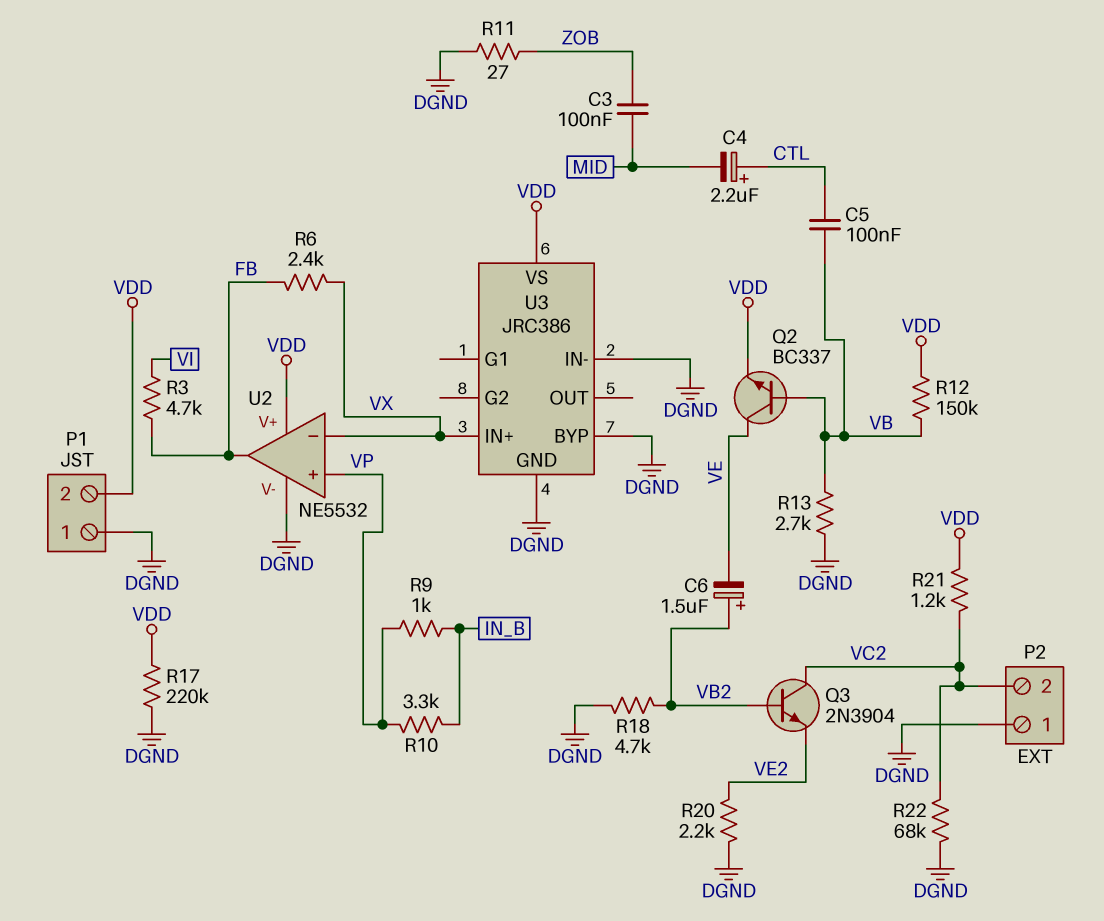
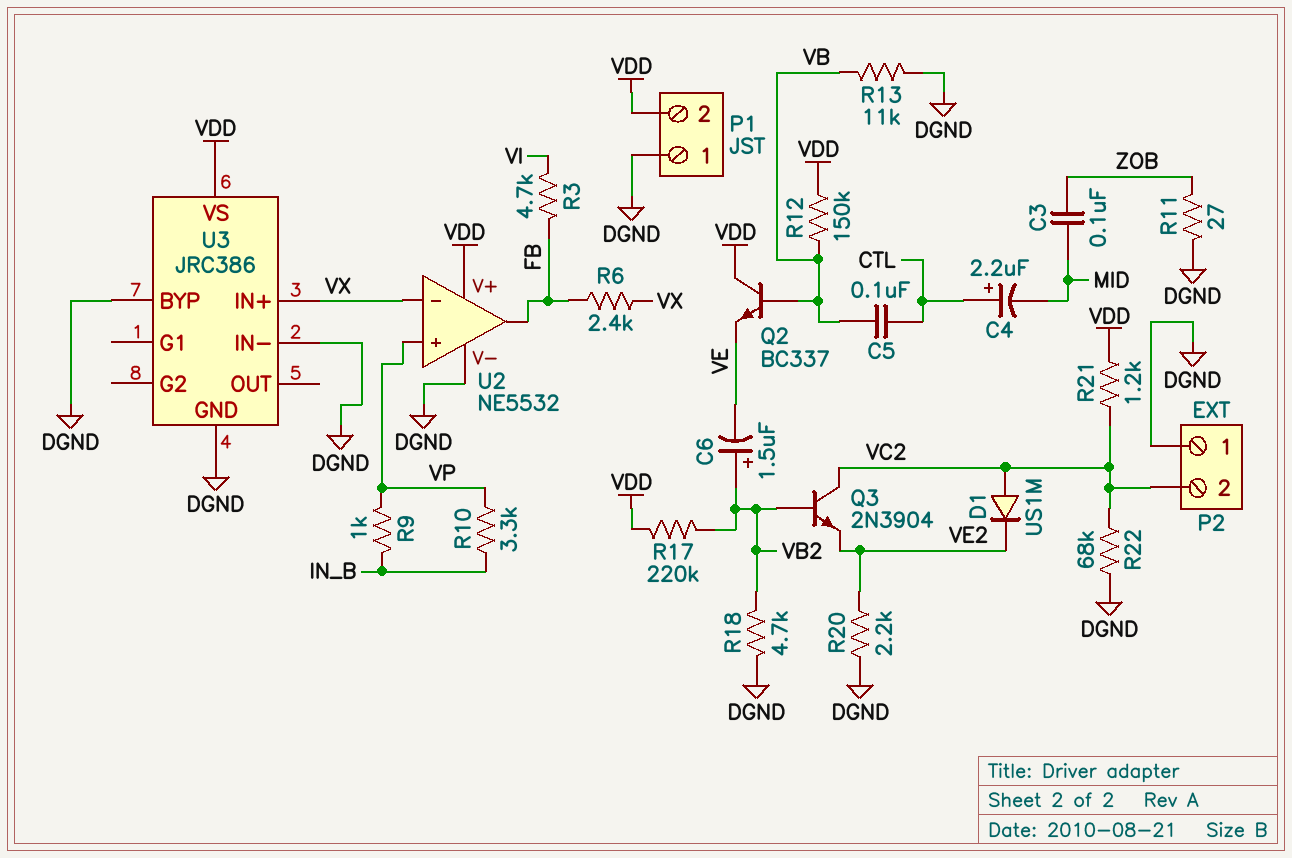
D1: none -> diode US1M (A VC2, K VE2)
Q2: NPN BC337 (B VB, C VE, E VDD) -> NPN BC337 (B VB, C VDD, E VE)
R13: 2.7k (DGND, VB) -> 11k (DGND, VB)
R17: 220k (DGND, VDD) -> 220k (VB2, VDD)

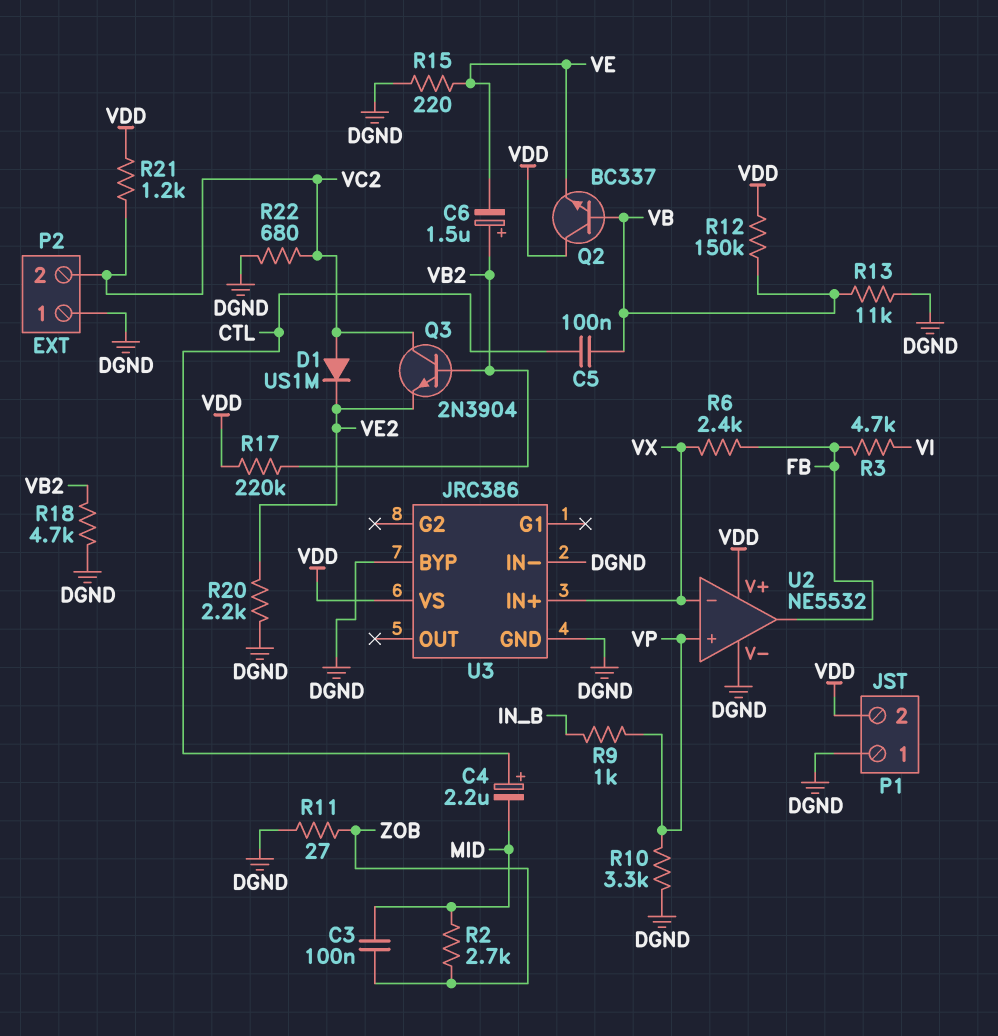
R2: none -> 2.7k (MID, ZOB)
R10: 3.3k (IN_B, VP) -> 3.3k (DGND, VP)
R15: none -> 220 (DGND, VE)
R22: 68k (DGND, VC2) -> 680 (DGND, VC2)

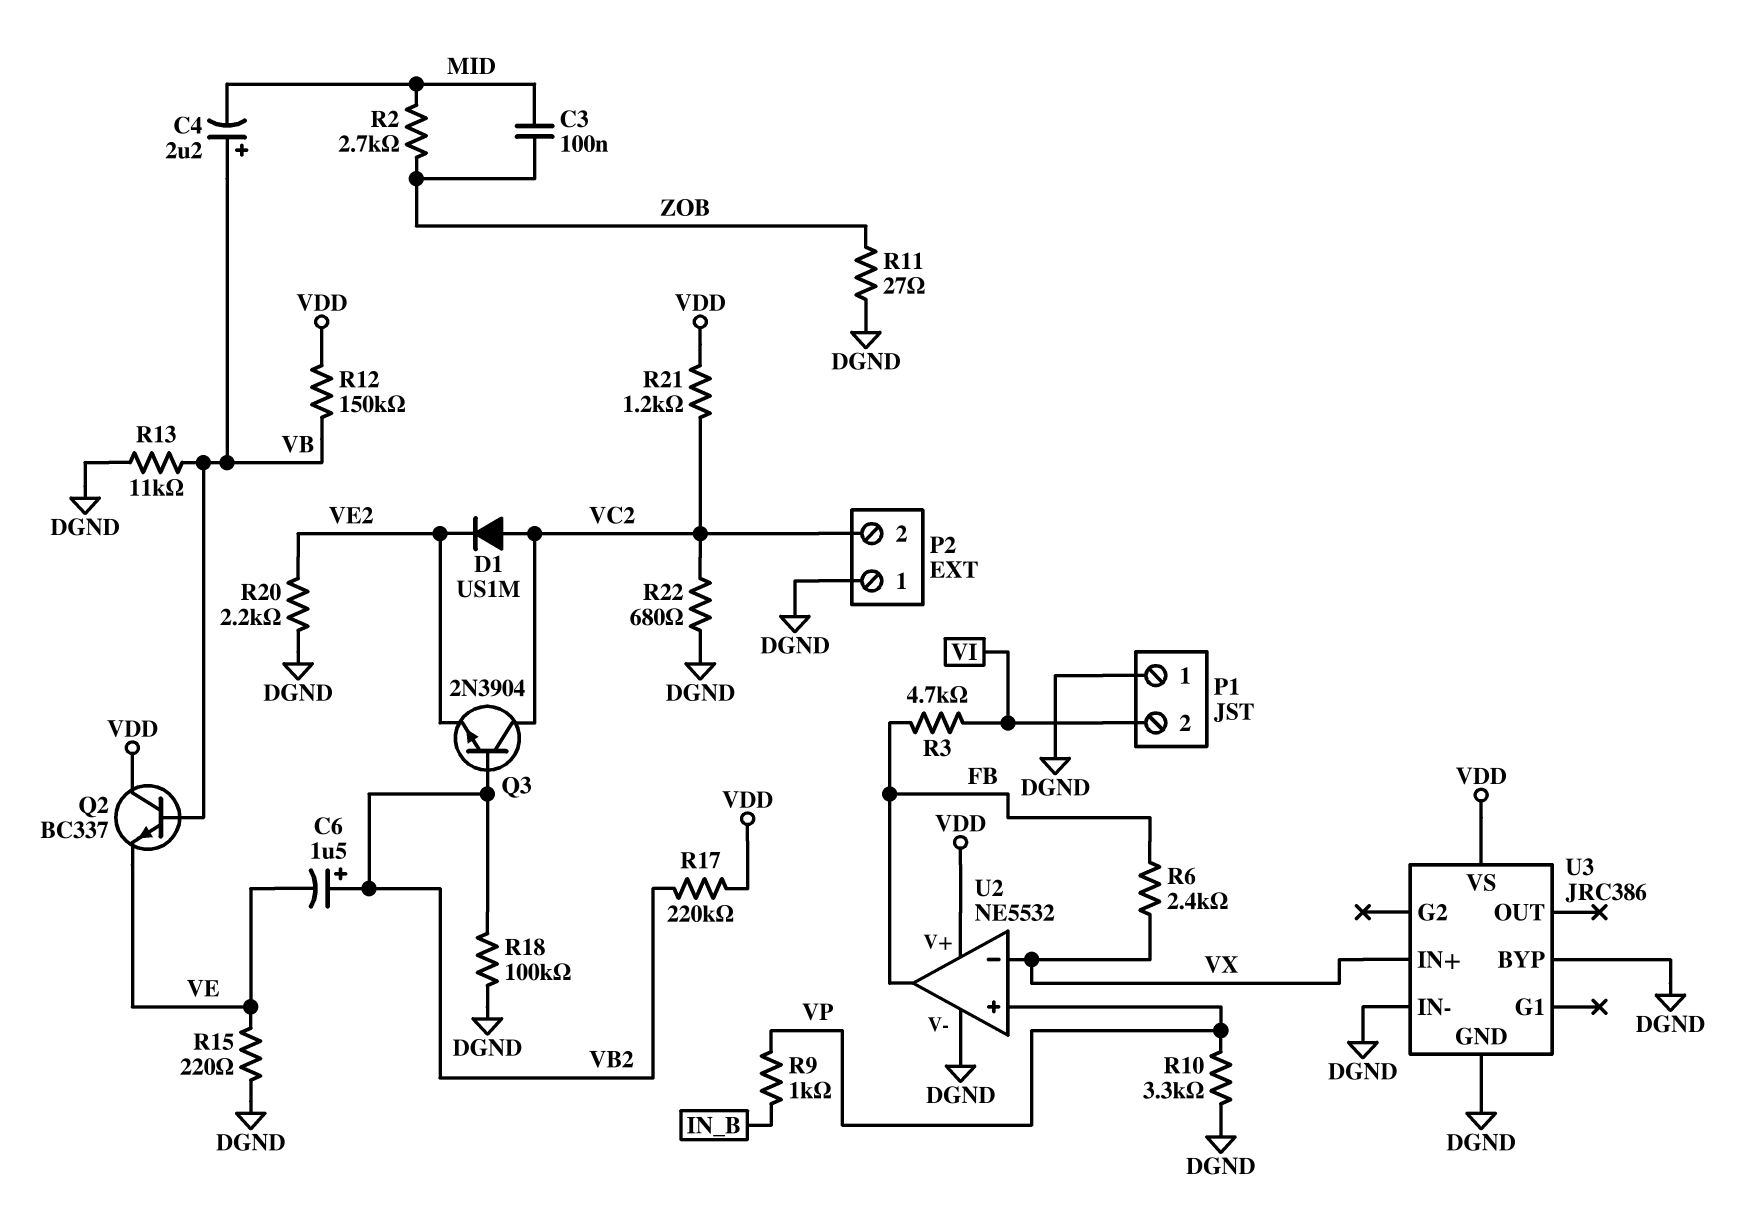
C4: 2.2uF (plus CTL, minus MID) -> 2.2uF (plus VB, minus MID)
C5: 100nF (CTL, VB) -> none
P1 pin 2: VDD -> VI
R18: 4.7k (DGND, VB2) -> 100k (DGND, VB2)

